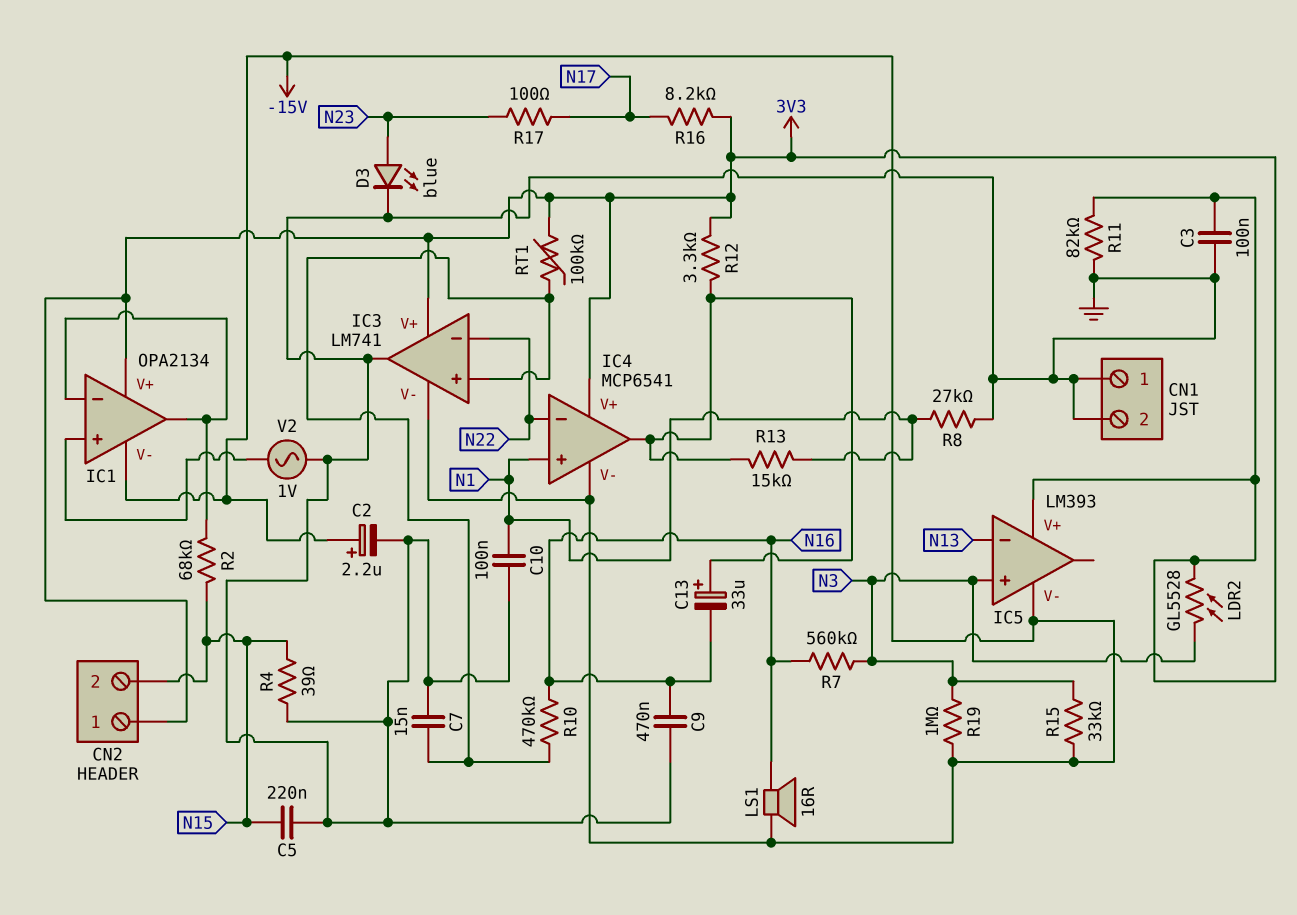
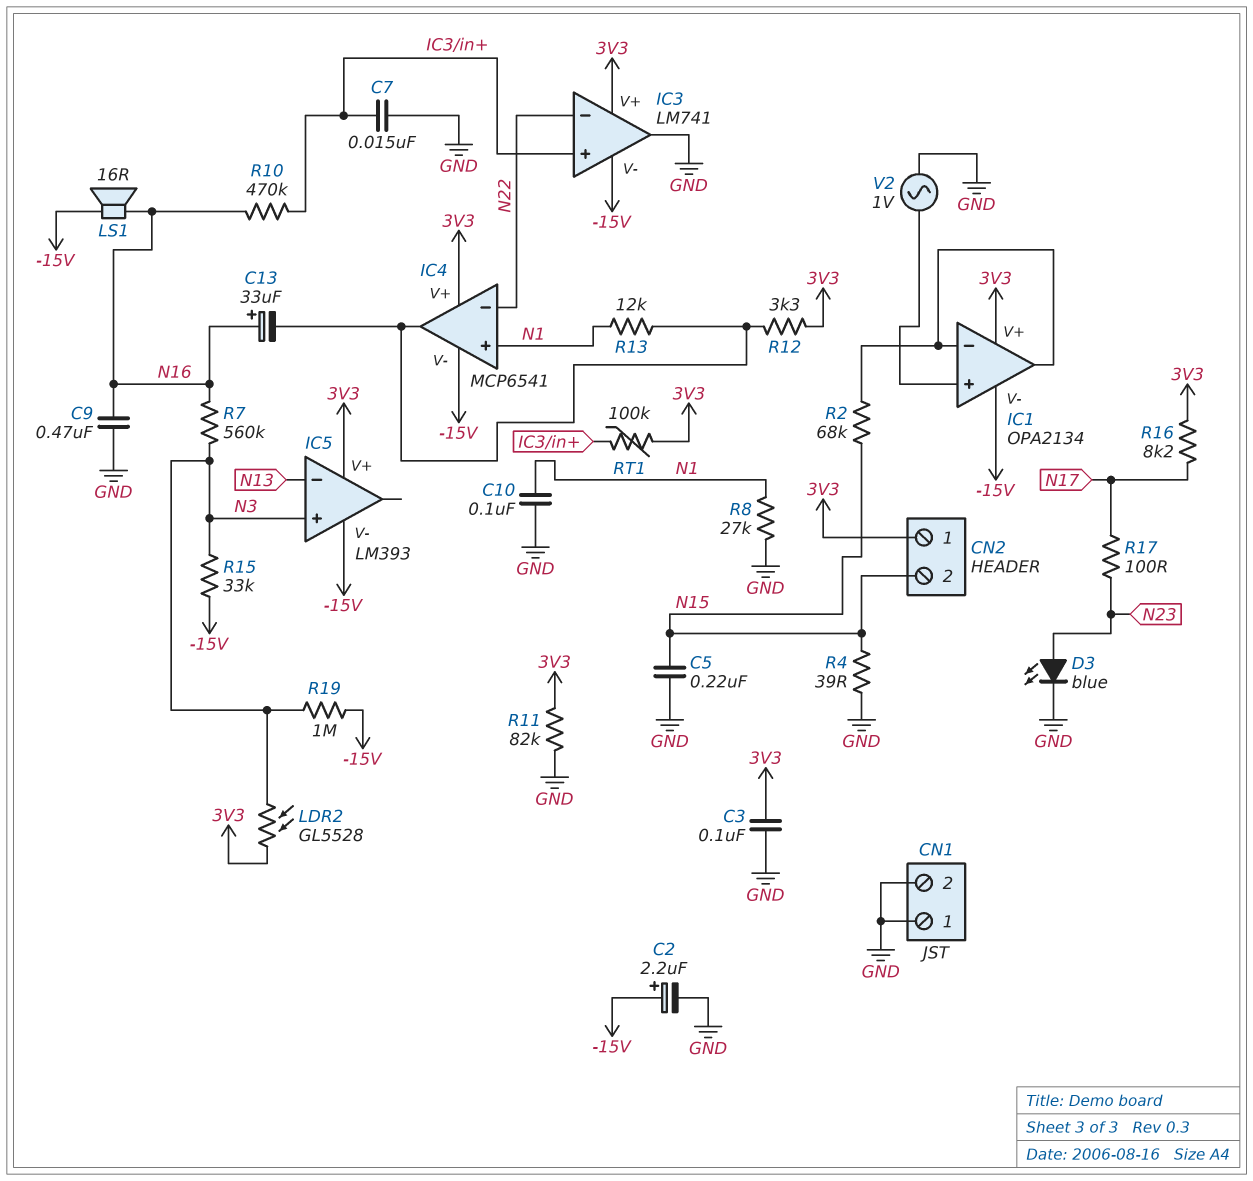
C13: 33uF (plus IC4/out, minus N16) -> 33uF (plus N16, minus IC4/out)
R13: 15k (IC4/out, N1) -> 12k (IC4/out, N1)

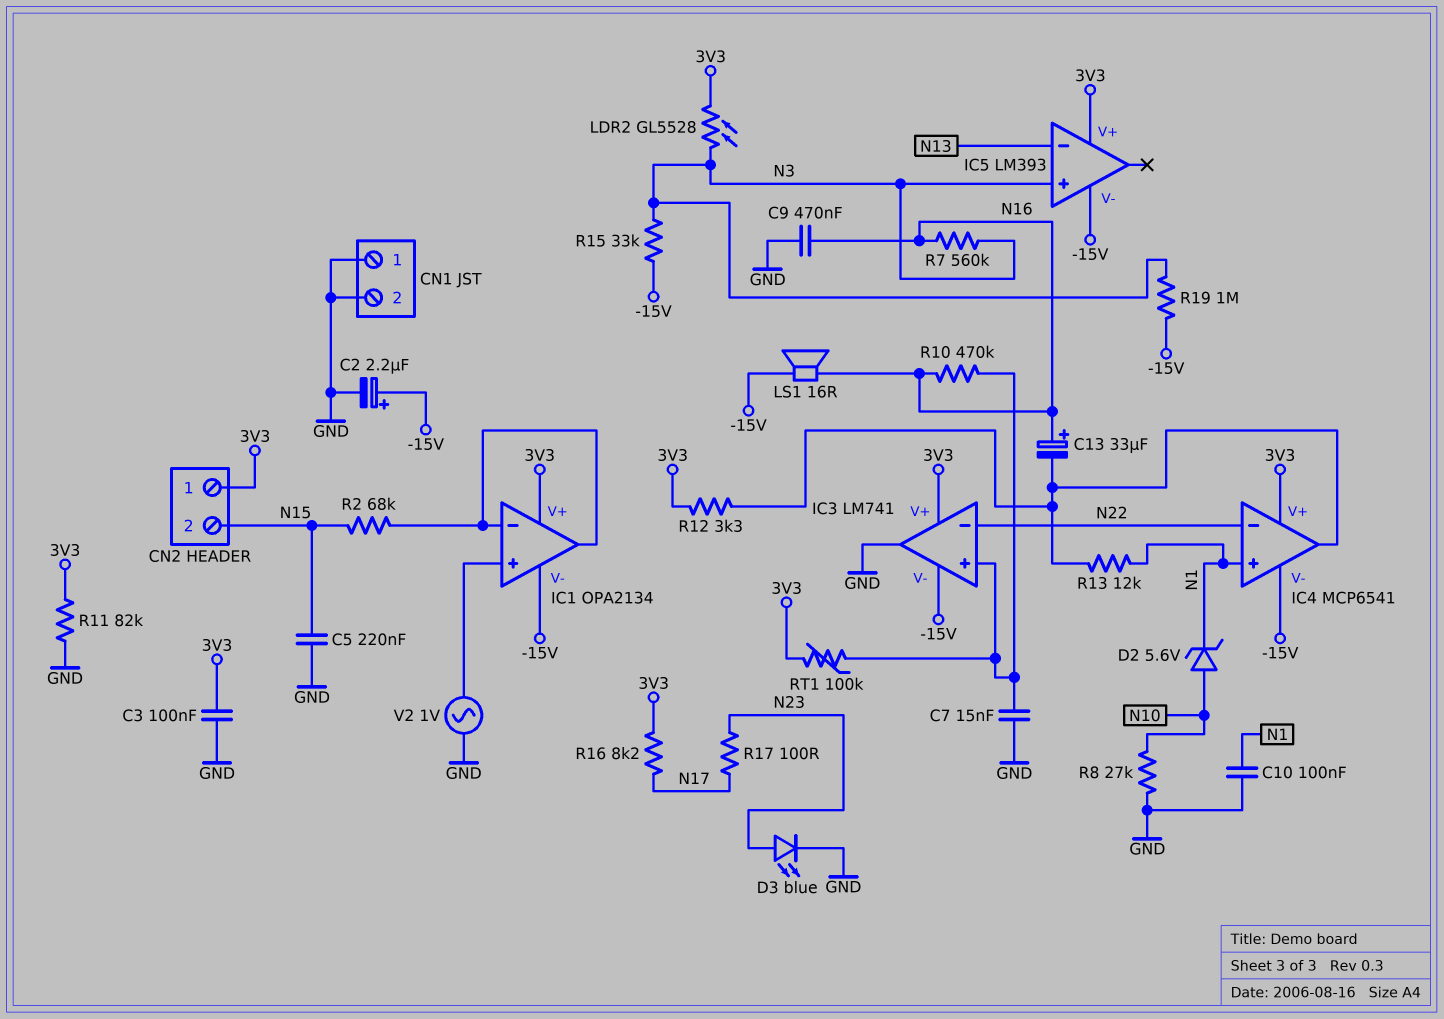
D2: none -> zener 5.6V (A N10, K N1)
R4: 39 (GND, N15) -> none
R8: 27k (GND, N1) -> 27k (GND, N10)

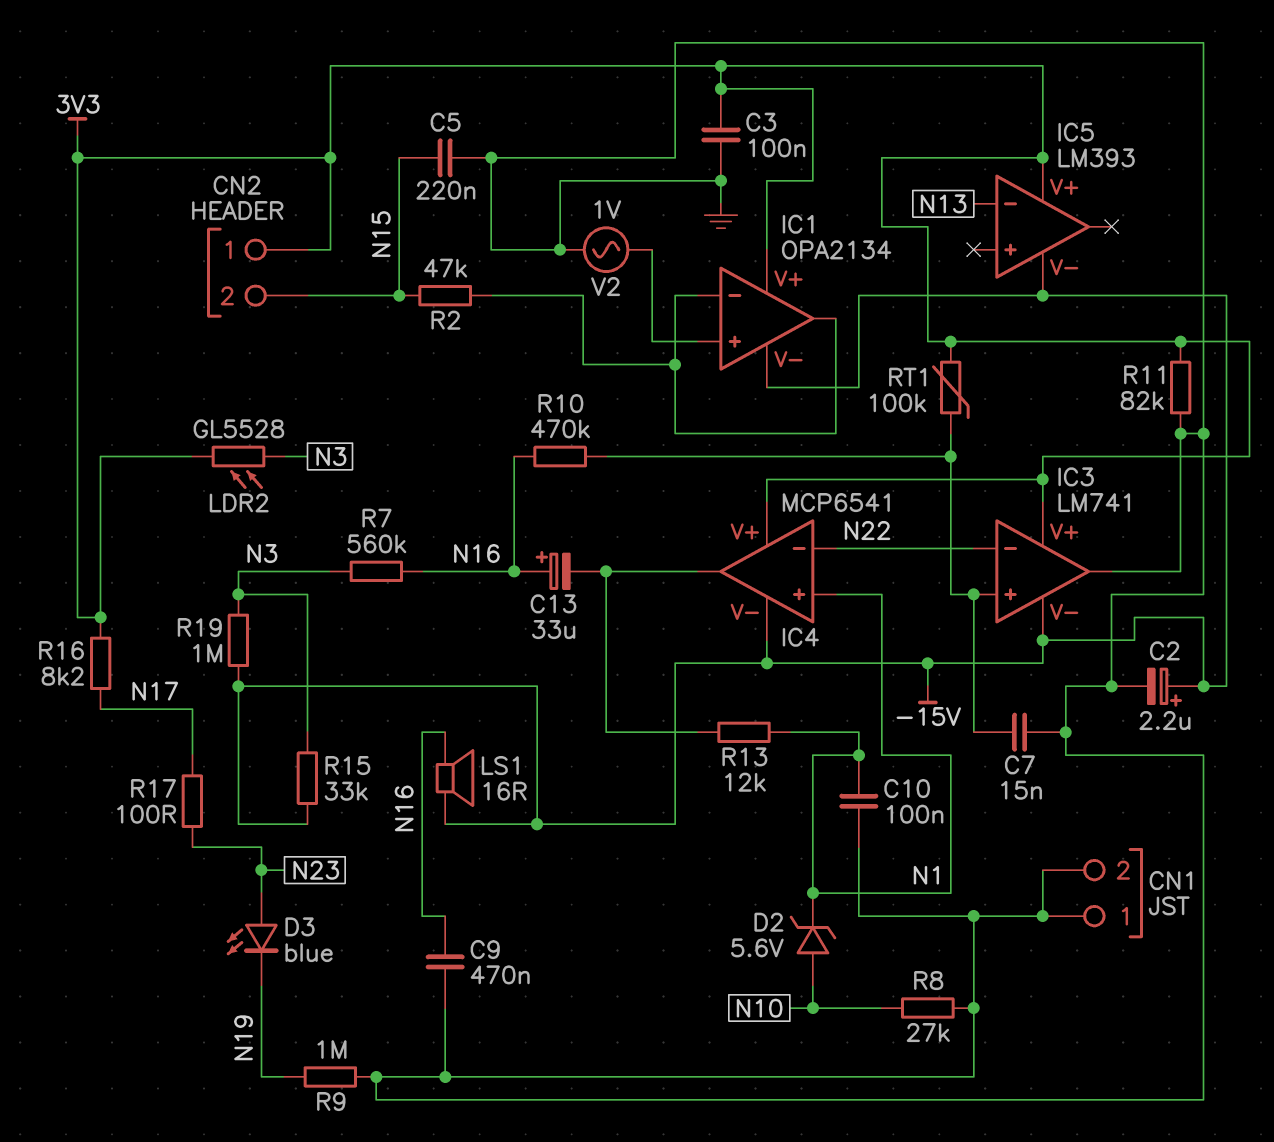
D3: LED blue (A N23, K GND) -> LED blue (A N23, K N19)
IC5 pin in+: N3 -> none
R2: 68k (IC1/in-, N15) -> 47k (IC1/in-, N15)
R9: none -> 1M (GND, N19)
R12: 3.3k (3V3, IC4/out) -> none

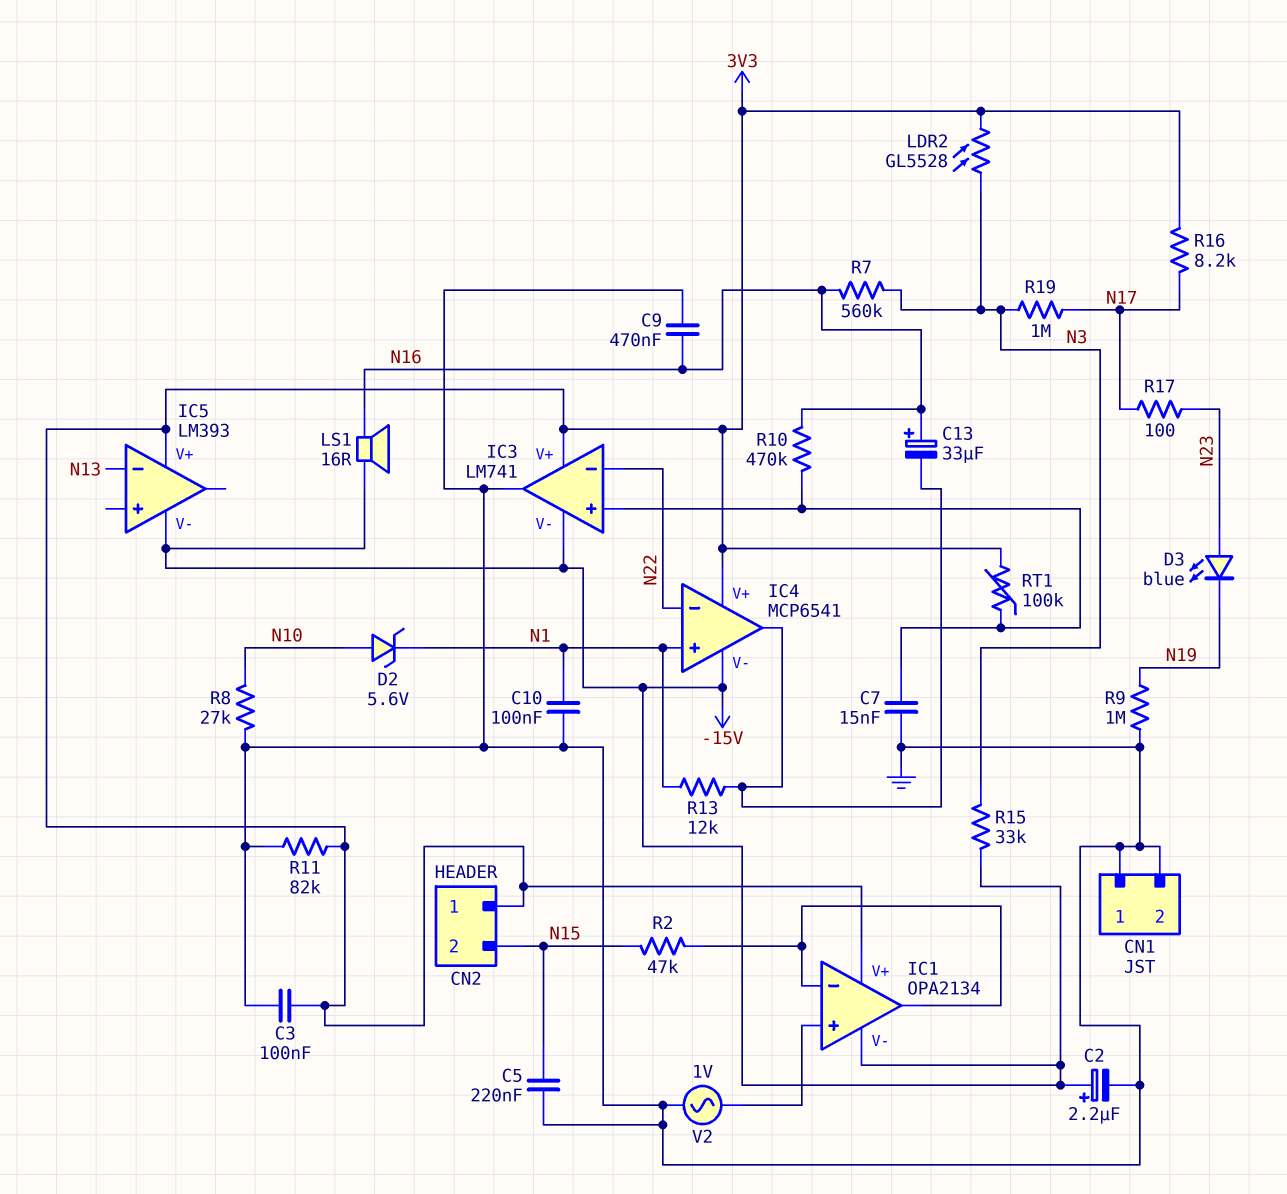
R19: 1M (-15V, N3) -> 1M (N3, N17)

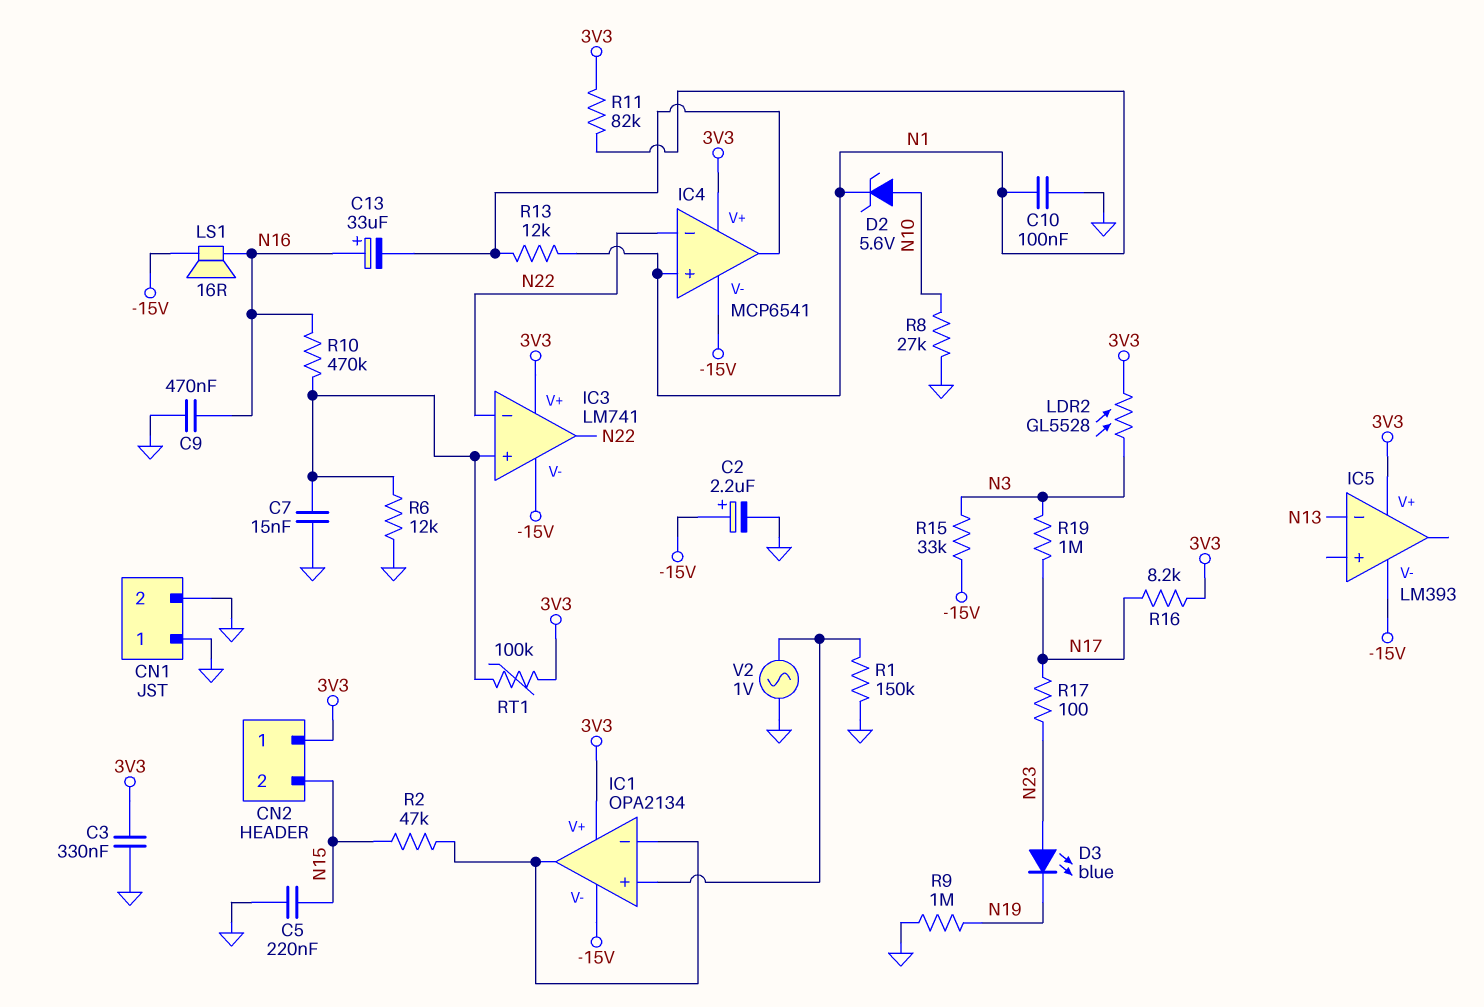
C3: 100nF (3V3, GND) -> 330nF (3V3, GND)
IC3 pin out: GND -> N22
R1: none -> 150k (GND, IC1/in+)
R6: none -> 12k (GND, IC3/in+)
R7: 560k (N3, N16) -> none
R11: 82k (3V3, GND) -> 82k (3V3, N1)

